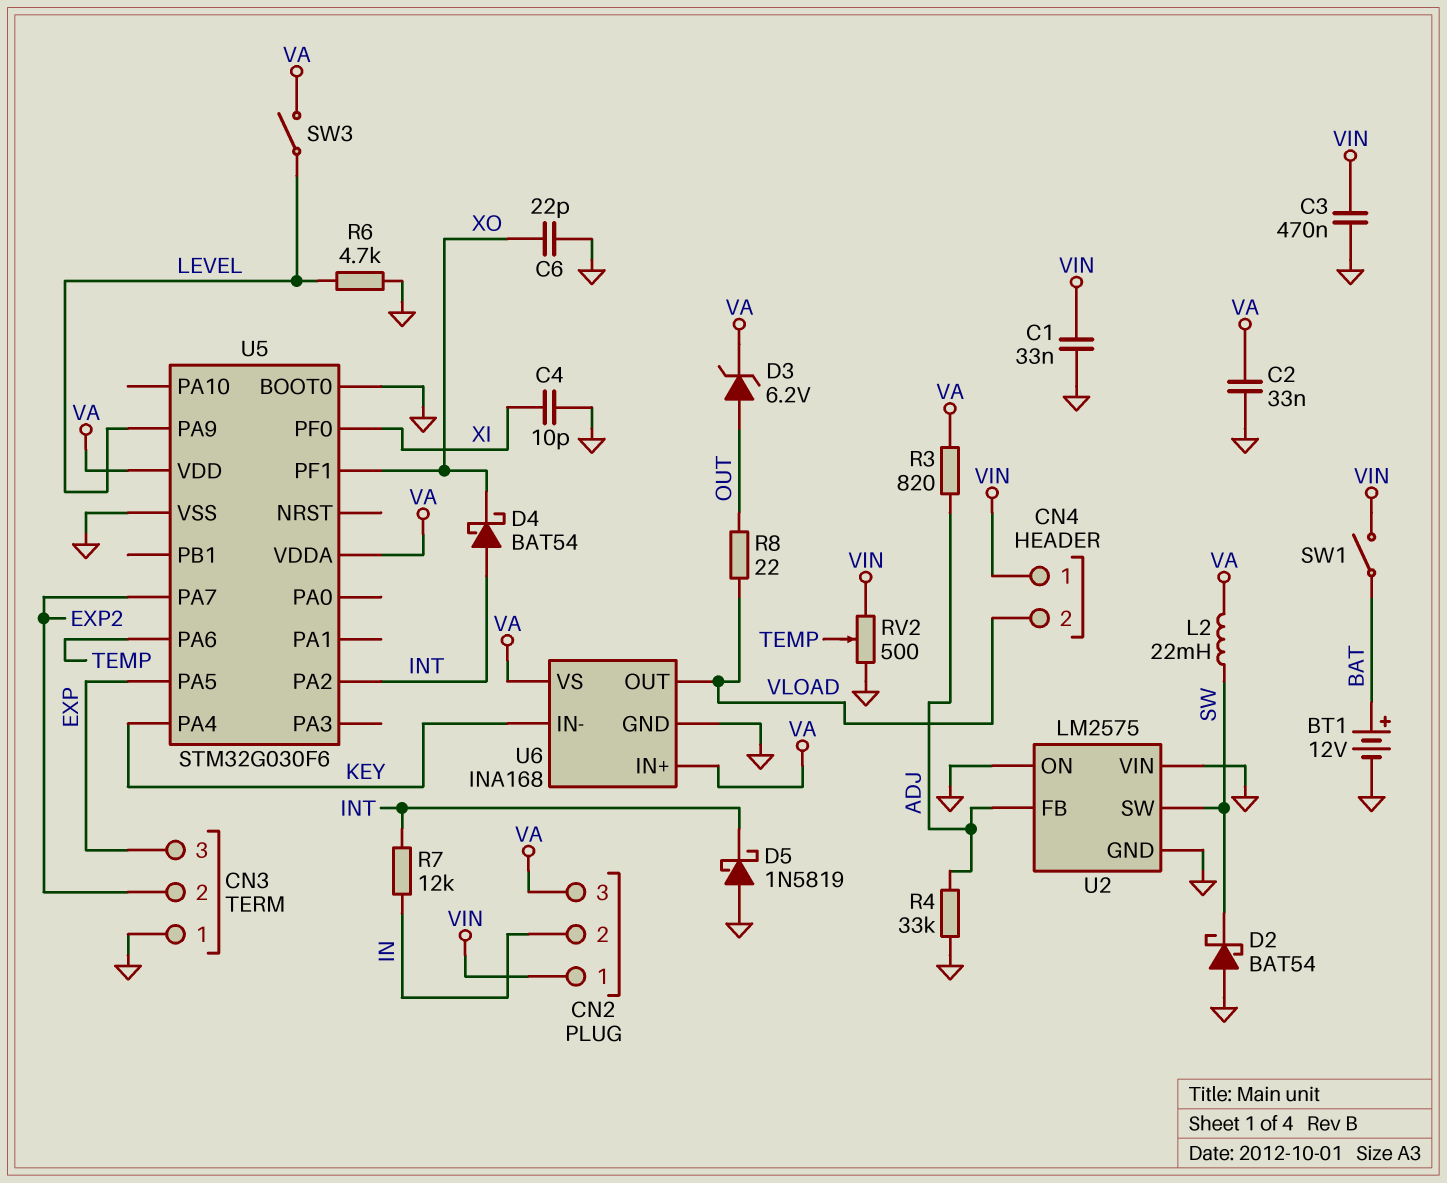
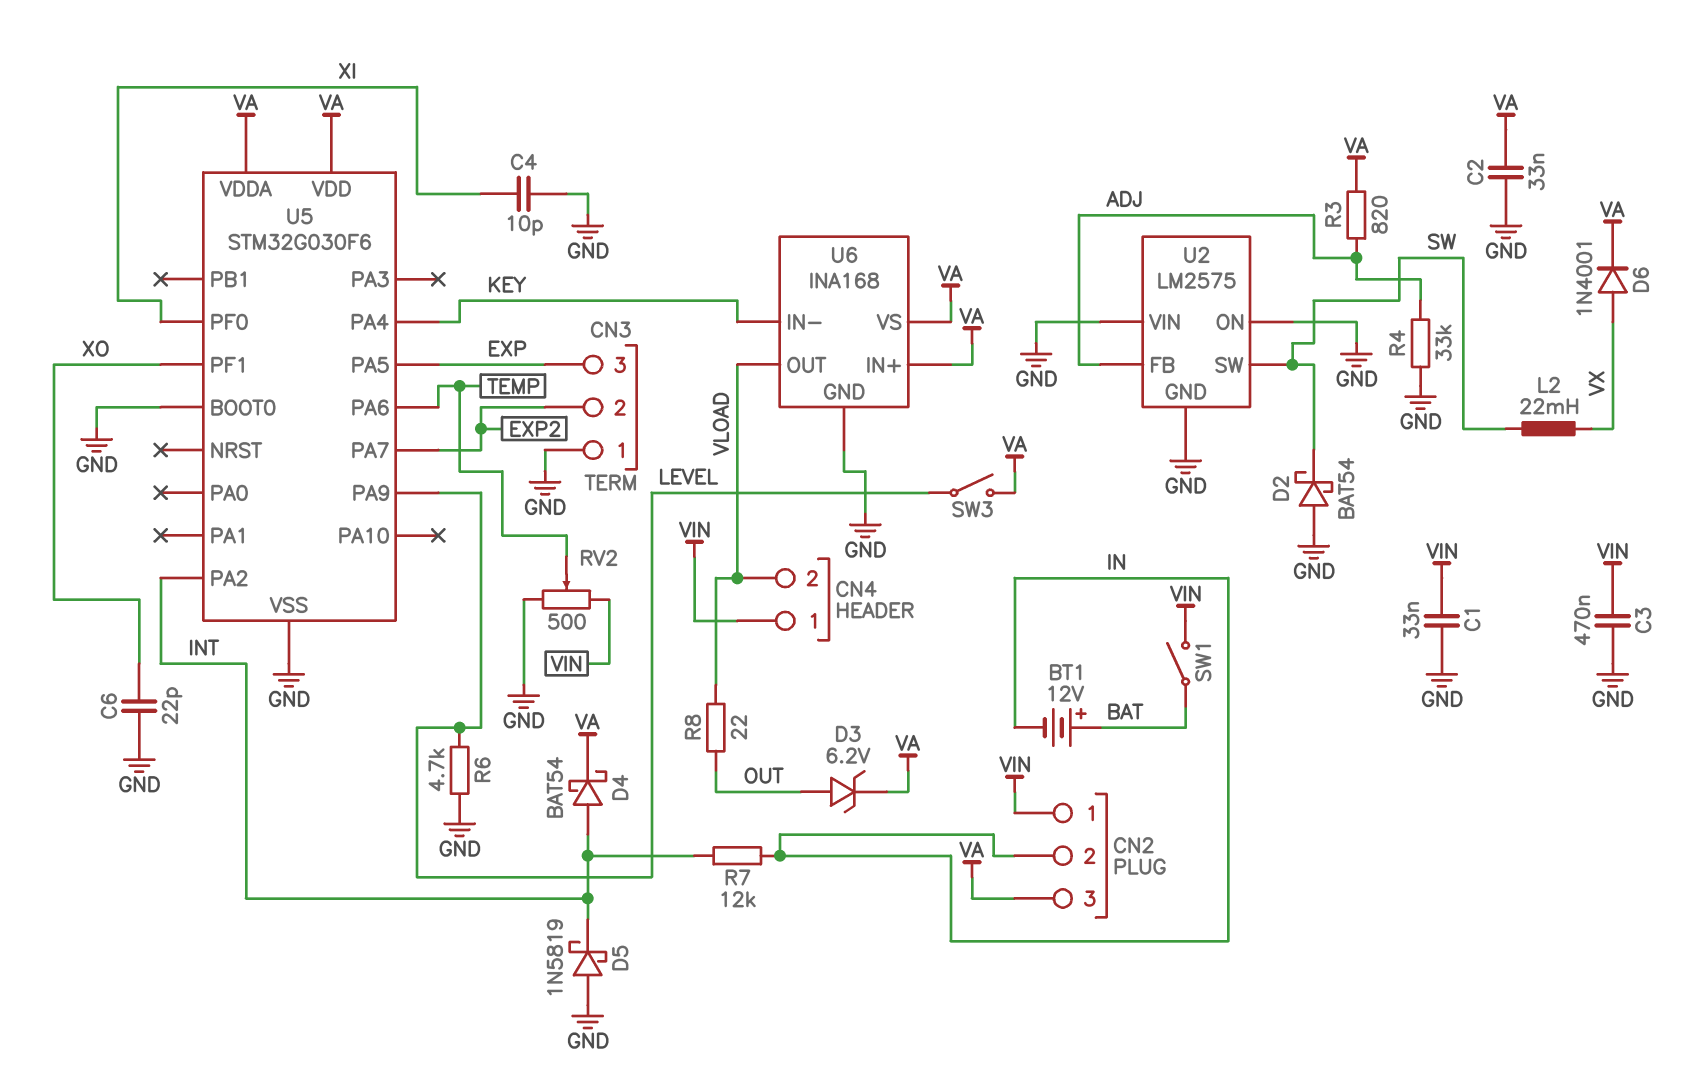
BT1: 12V (plus BAT, minus GND) -> 12V (plus BAT, minus IN)
D4: schottky BAT54 (A INT, K XO) -> schottky BAT54 (A INT, K VA)
D6: none -> diode 1N4001 (A VX, K VA)
L2: 22mH (SW, VA) -> 22mH (SW, VX)

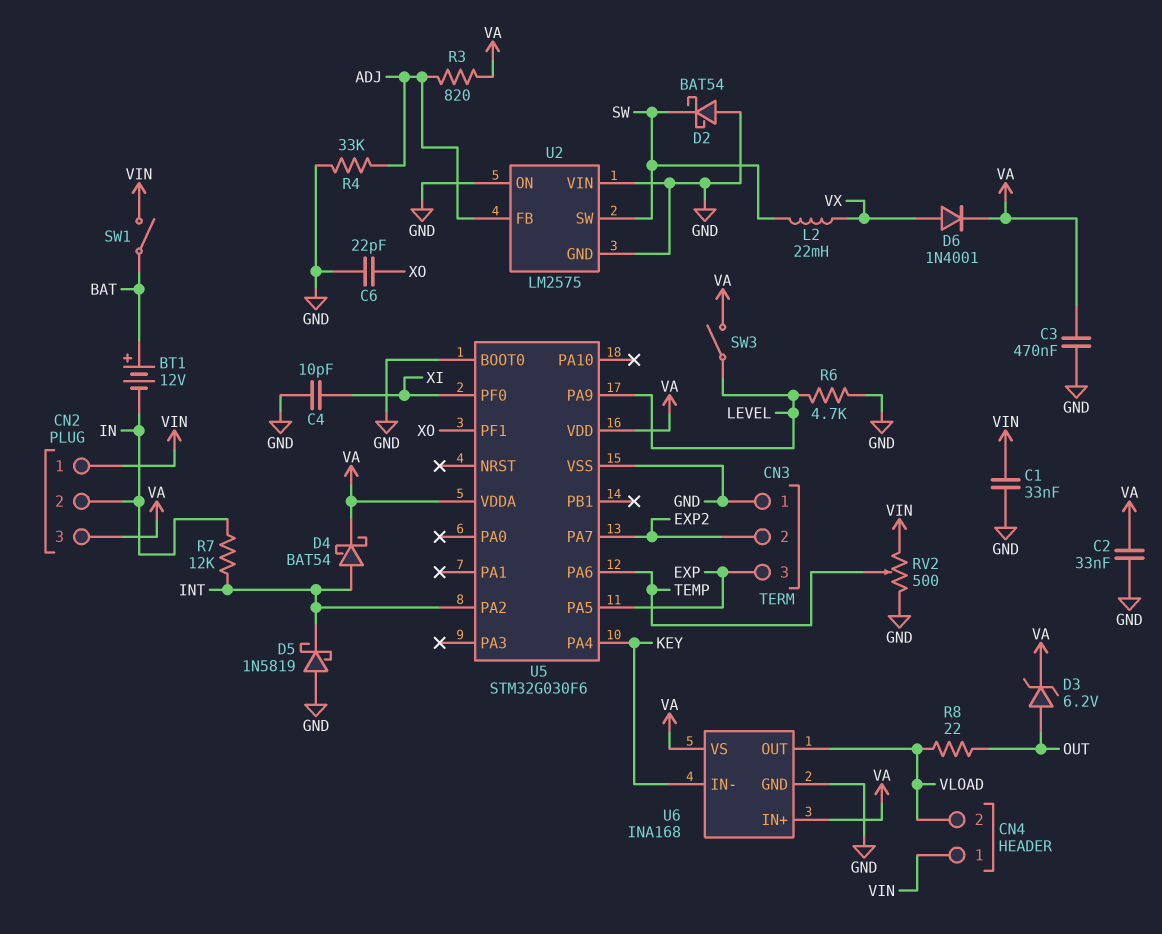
C3: 470nF (GND, VIN) -> 470nF (GND, VA)

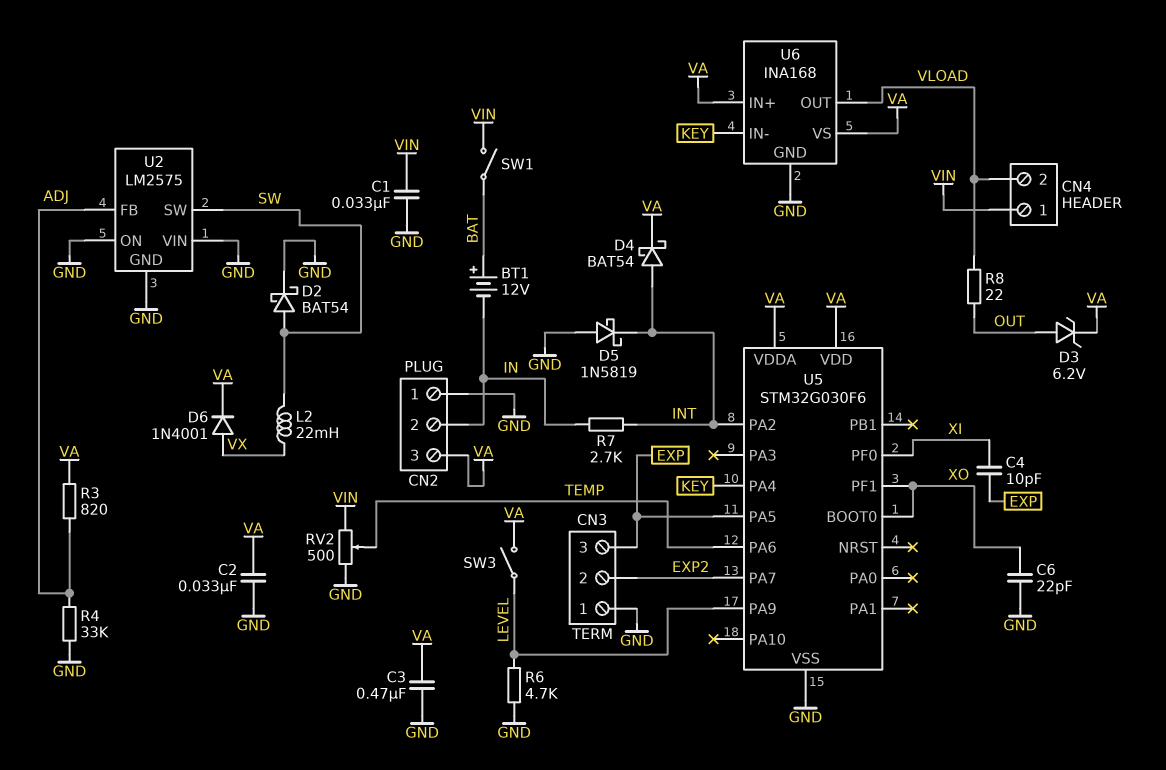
C4: 10pF (GND, XI) -> 10pF (EXP, XI)
CN2 pin 1: VIN -> GND
D2: schottky BAT54 (A GND, K SW) -> schottky BAT54 (A SW, K GND)
R7: 12k (IN, INT) -> 2.7k (IN, INT)
U5 pin BOOT0: GND -> XO

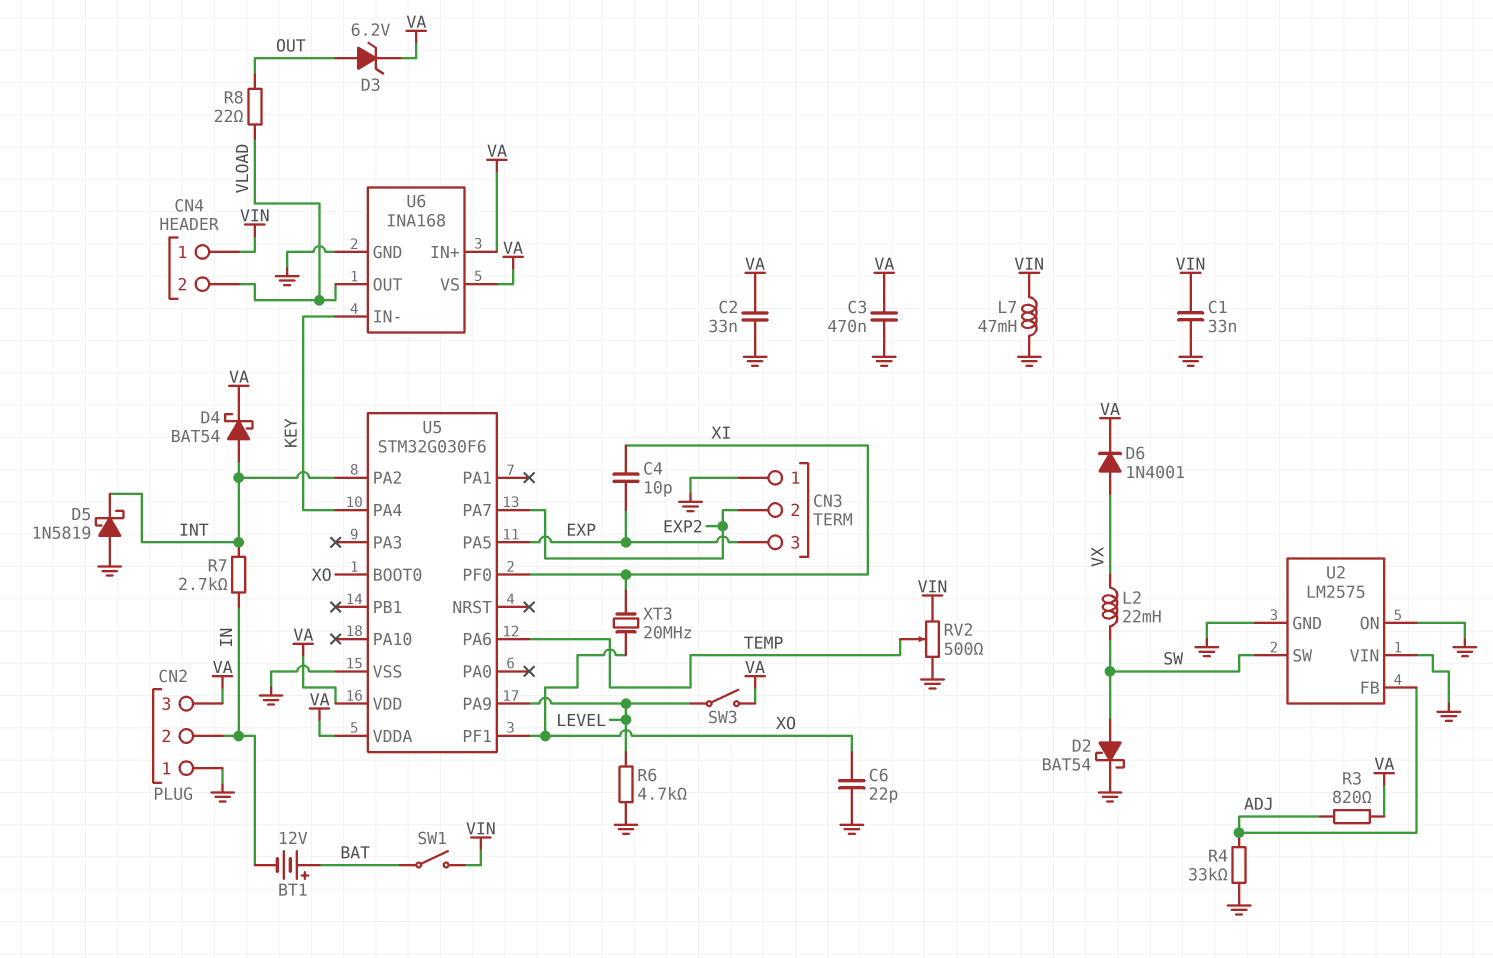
L7: none -> 47mH (GND, VIN)
XT3: none -> 20MHz (XI, XO)

